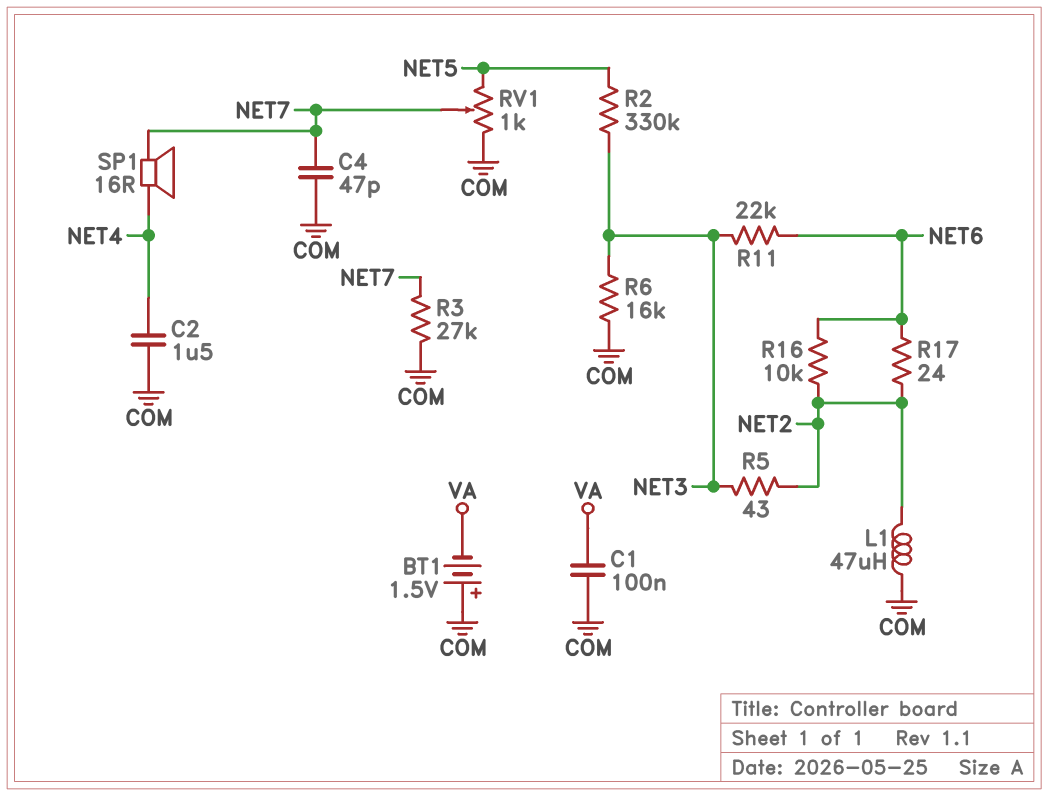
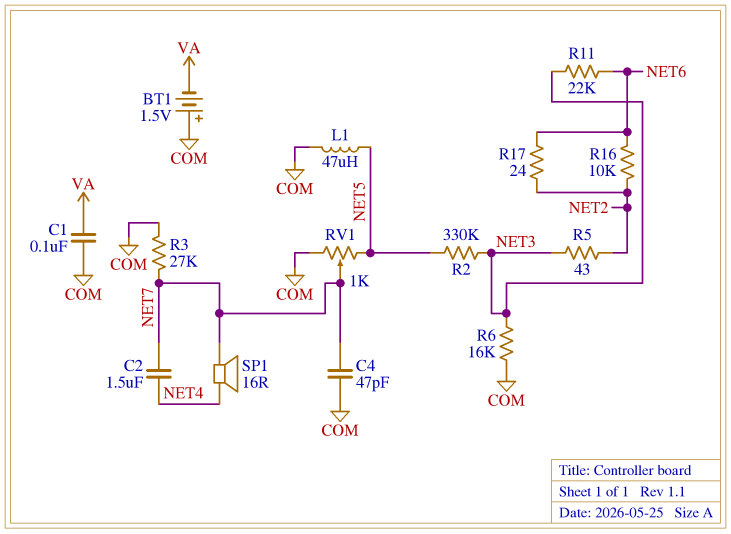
C2: 1.5uF (COM, NET4) -> 1.5uF (NET4, NET7)
L1: 47uH (COM, NET2) -> 47uH (COM, NET5)

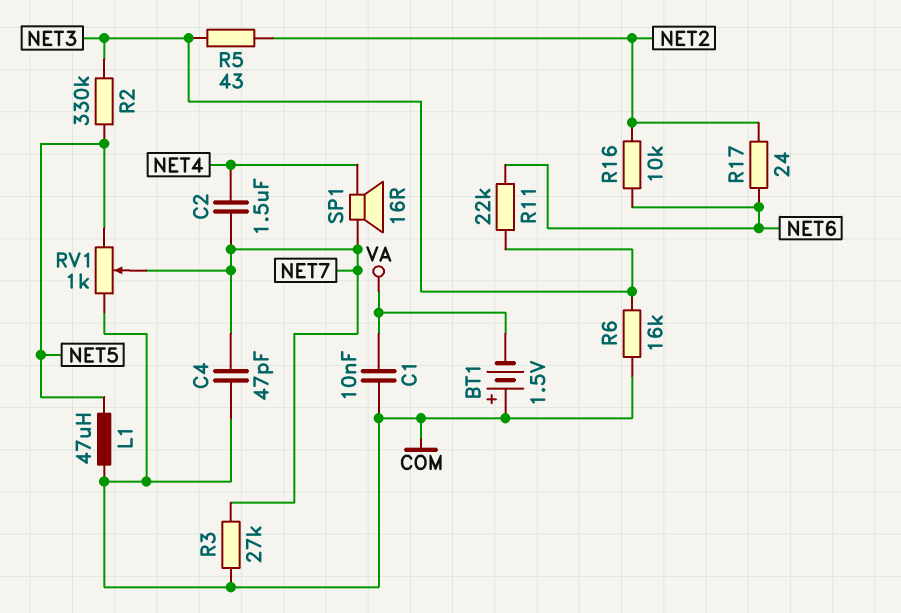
C1: 100nF (COM, VA) -> 10nF (COM, VA)

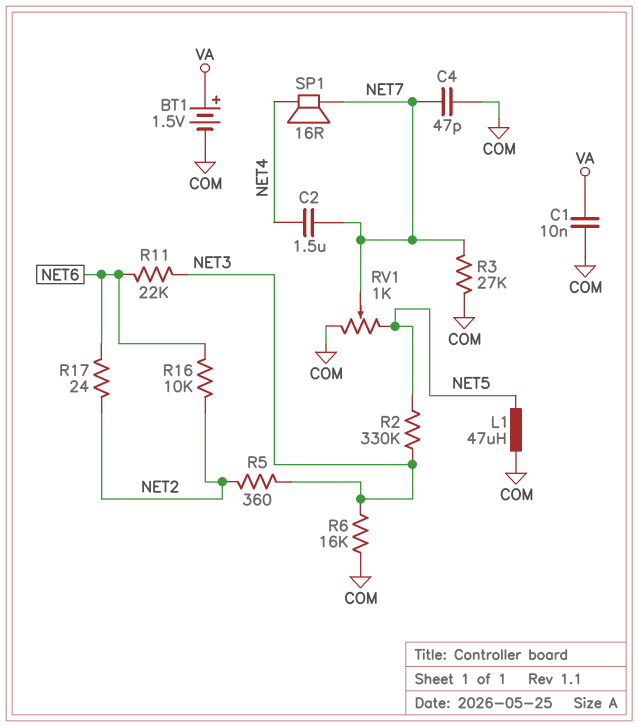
BT1: 1.5V (plus COM, minus VA) -> 1.5V (plus VA, minus COM)
R5: 43 (NET2, NET3) -> 360 (NET2, NET3)

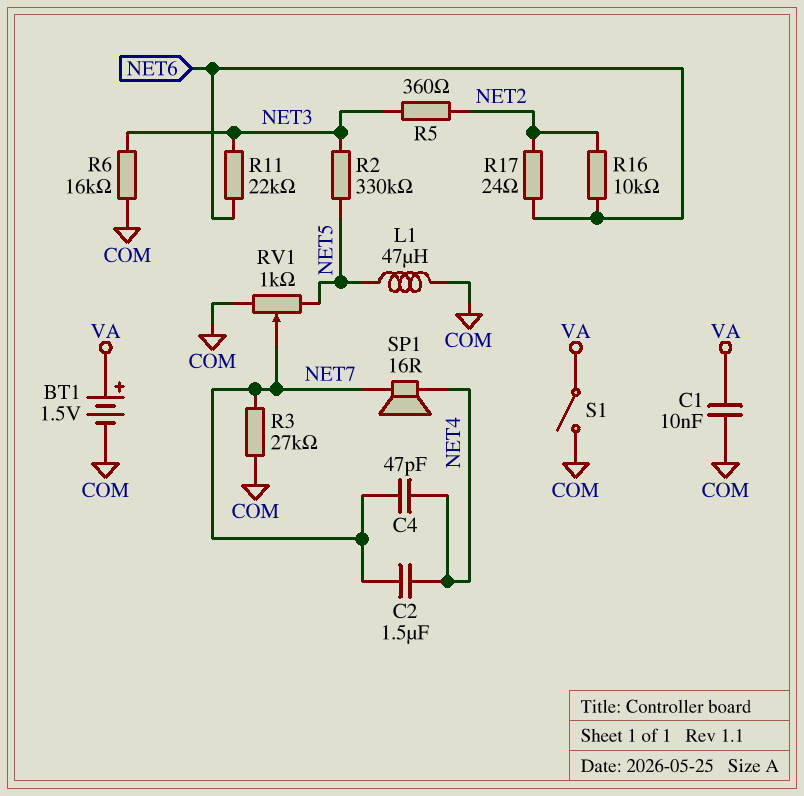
C4: 47pF (COM, NET7) -> 47pF (NET4, NET7)
S1: none -> switch (COM, VA)

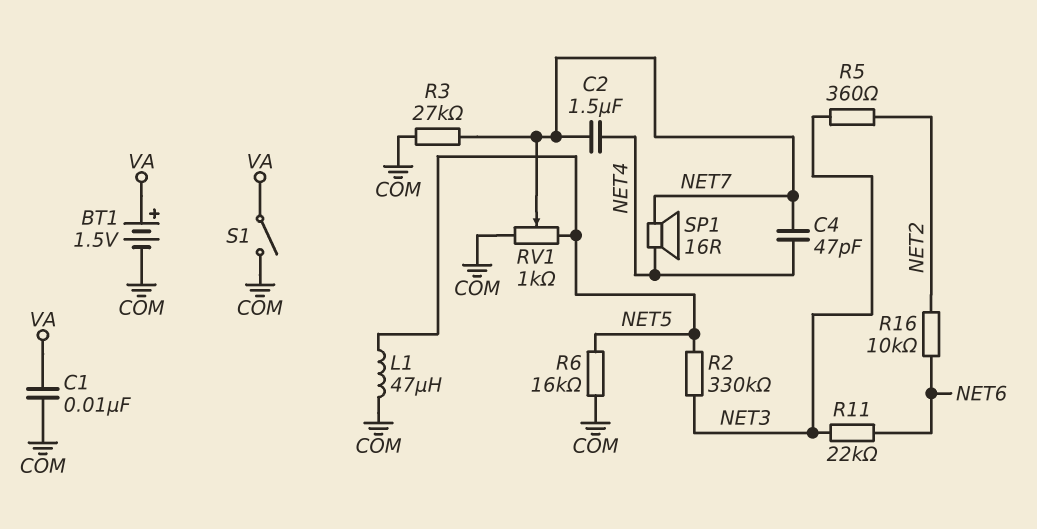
R6: 16k (COM, NET3) -> 16k (COM, NET5)
R17: 24 (NET2, NET6) -> none

